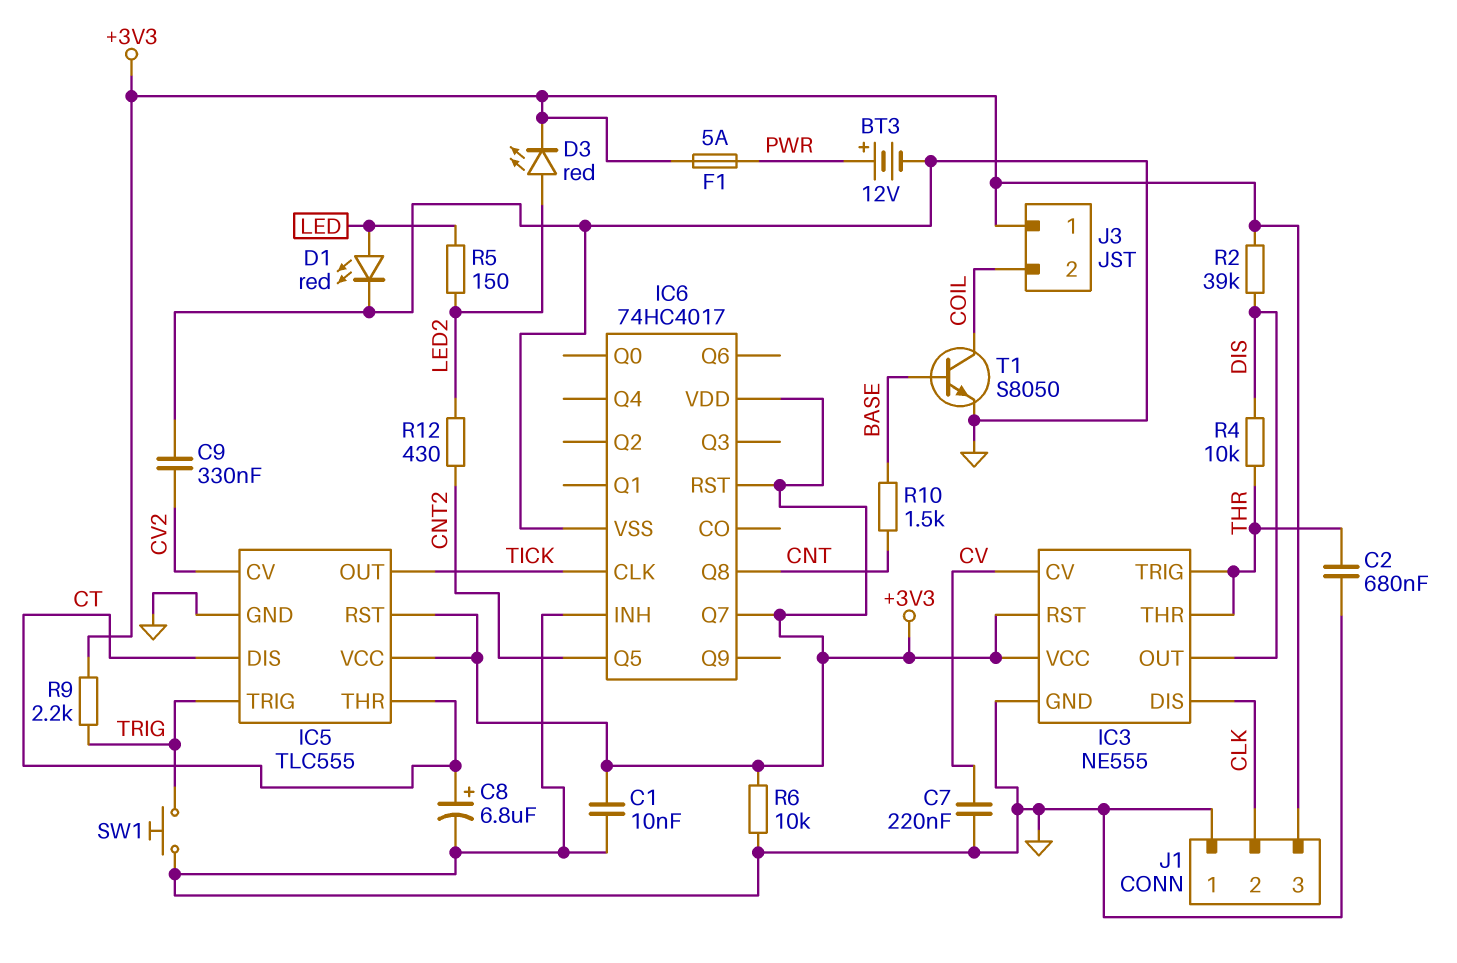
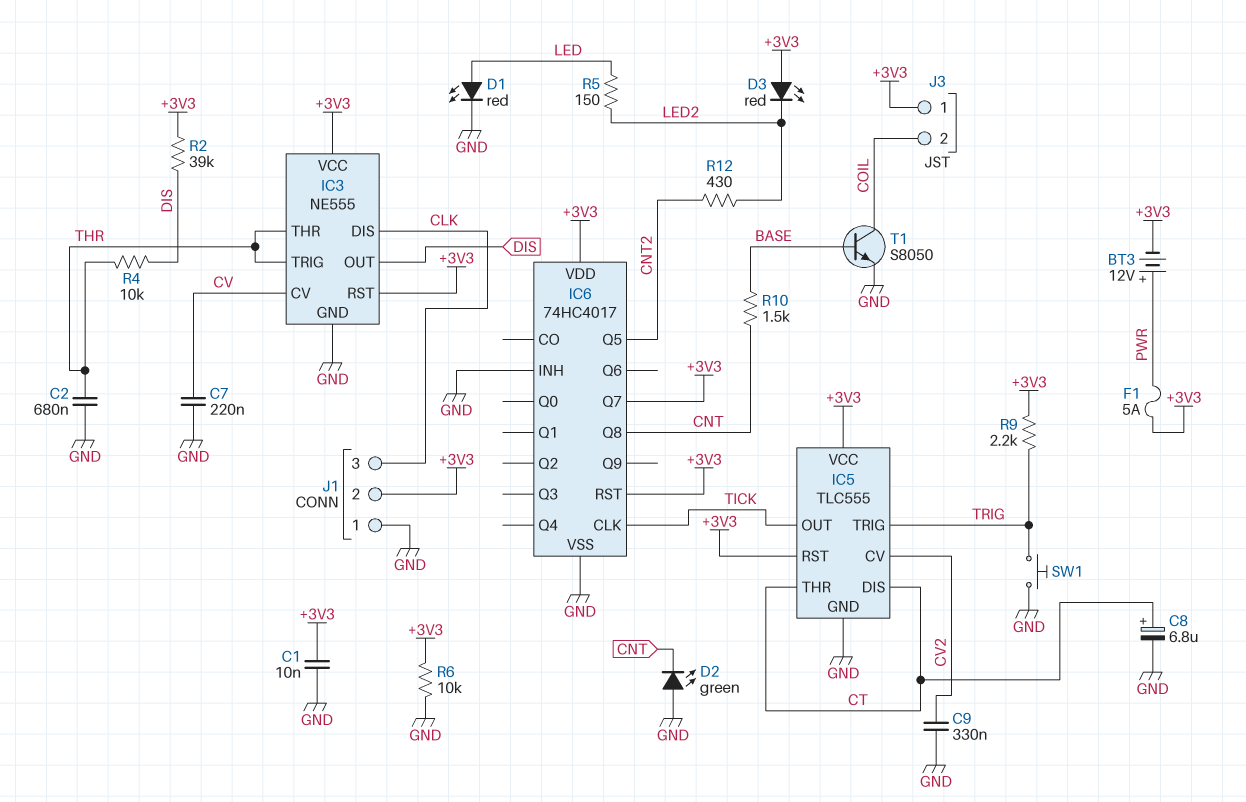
BT3: 12V (plus PWR, minus GND) -> 12V (plus PWR, minus +3V3)
D2: none -> LED green (A GND, K CNT)
D3: LED red (A LED2, K +3V3) -> LED red (A +3V3, K LED2)
J1 pin 2: CLK -> +3V3
J1 pin 3: +3V3 -> CLK

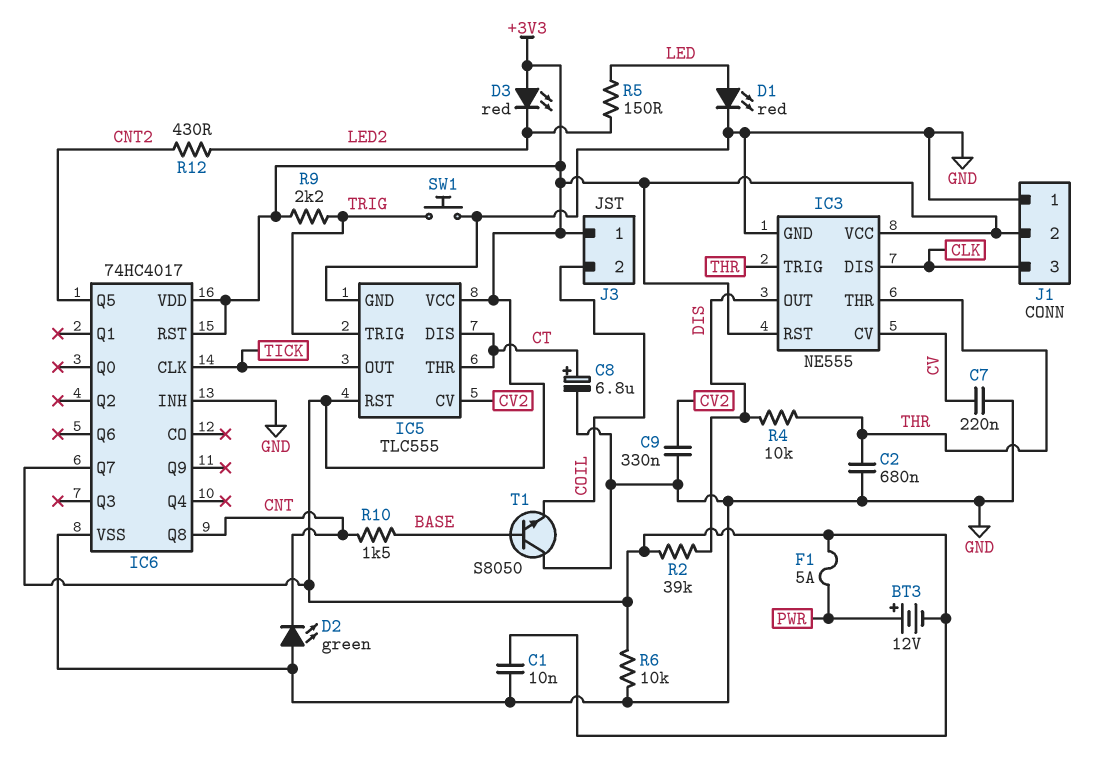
T1: NPN S8050 (B BASE, C COIL, E GND) -> NPN S8050 (B BASE, C GND, E COIL)

